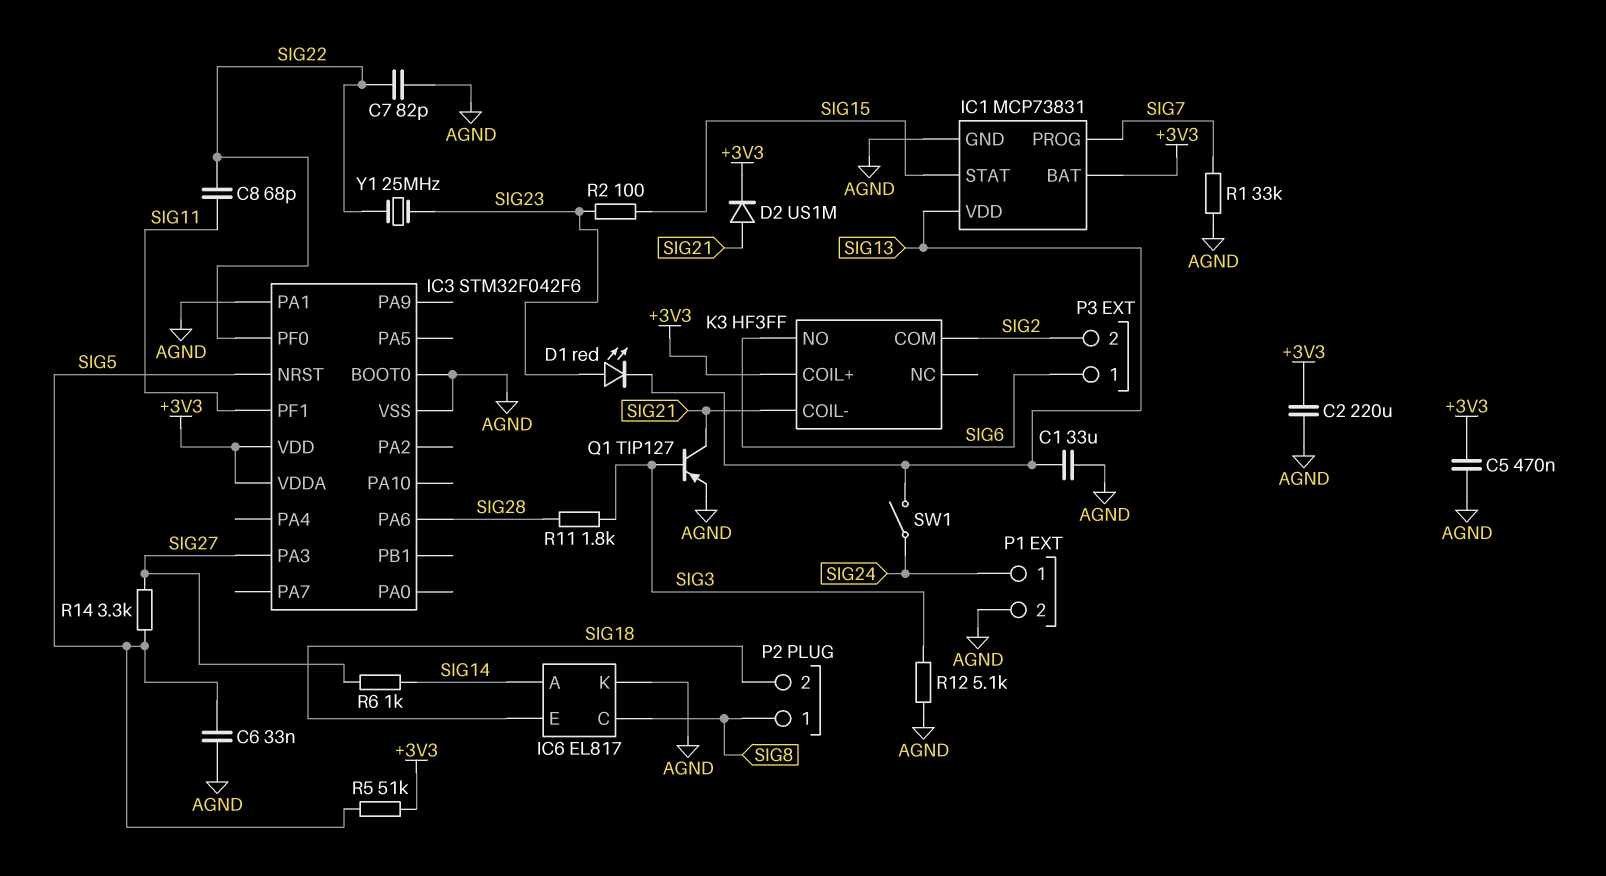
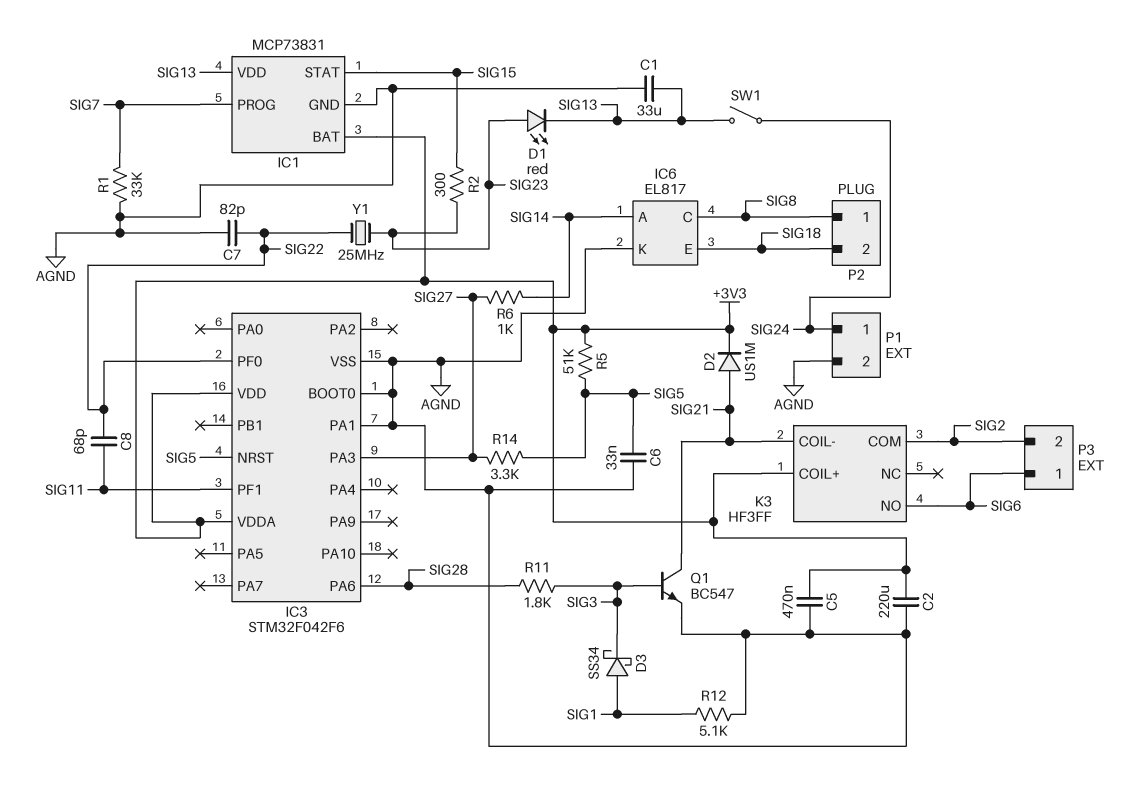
D3: none -> schottky SS34 (A SIG1, K SIG3)
Q1: PNP TIP127 (B SIG3, C SIG21, E AGND) -> NPN BC547 (B SIG3, C SIG21, E AGND)
R2: 100 (SIG15, SIG23) -> 300 (SIG15, SIG23)
R12: 5.1k (AGND, SIG3) -> 5.1k (AGND, SIG1)

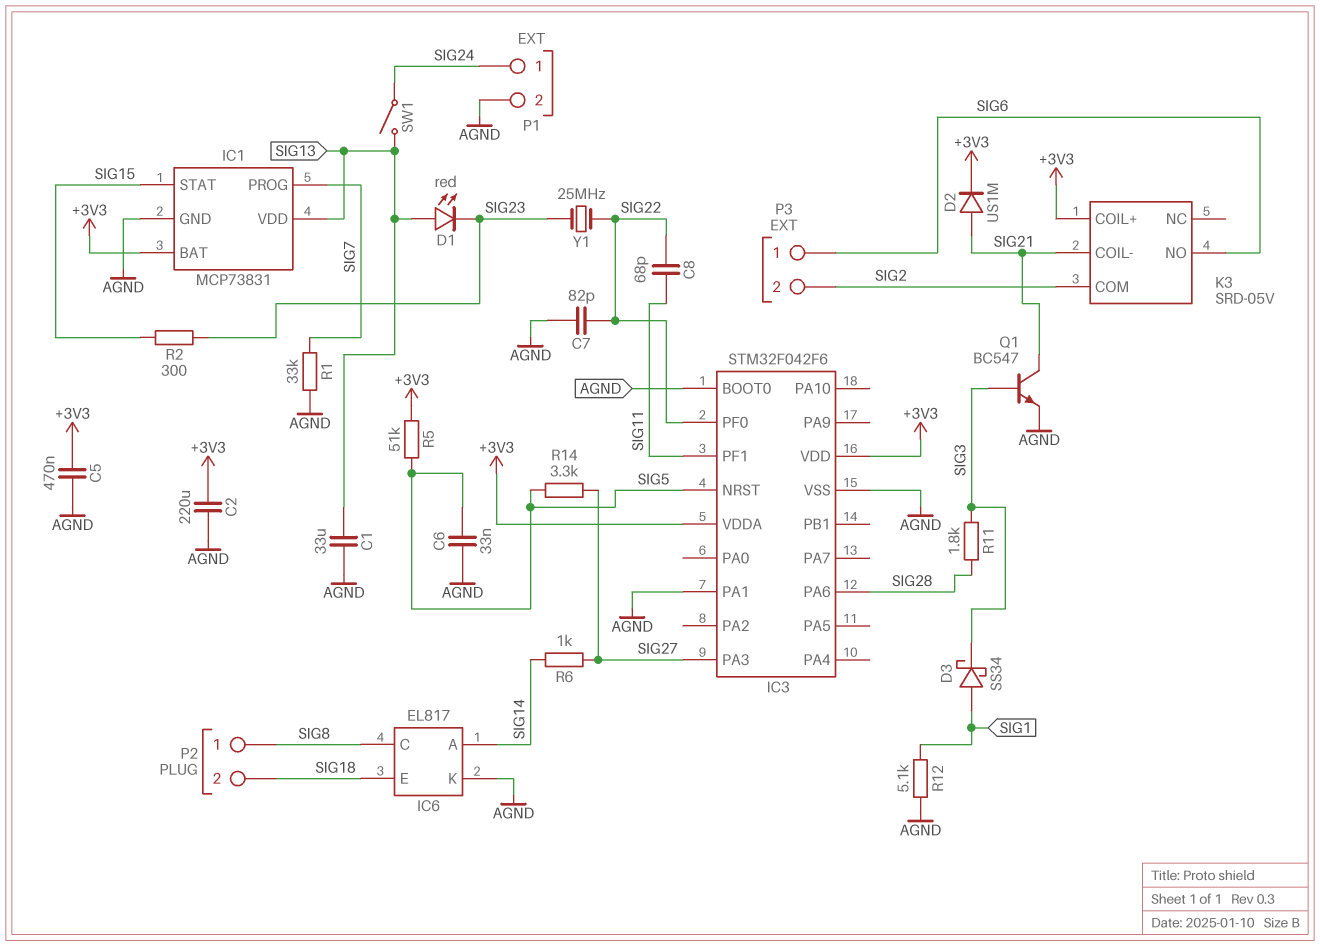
D1: LED red (A SIG23, K SIG13) -> LED red (A SIG13, K SIG23)
K3: HF3FF -> SRD-05V

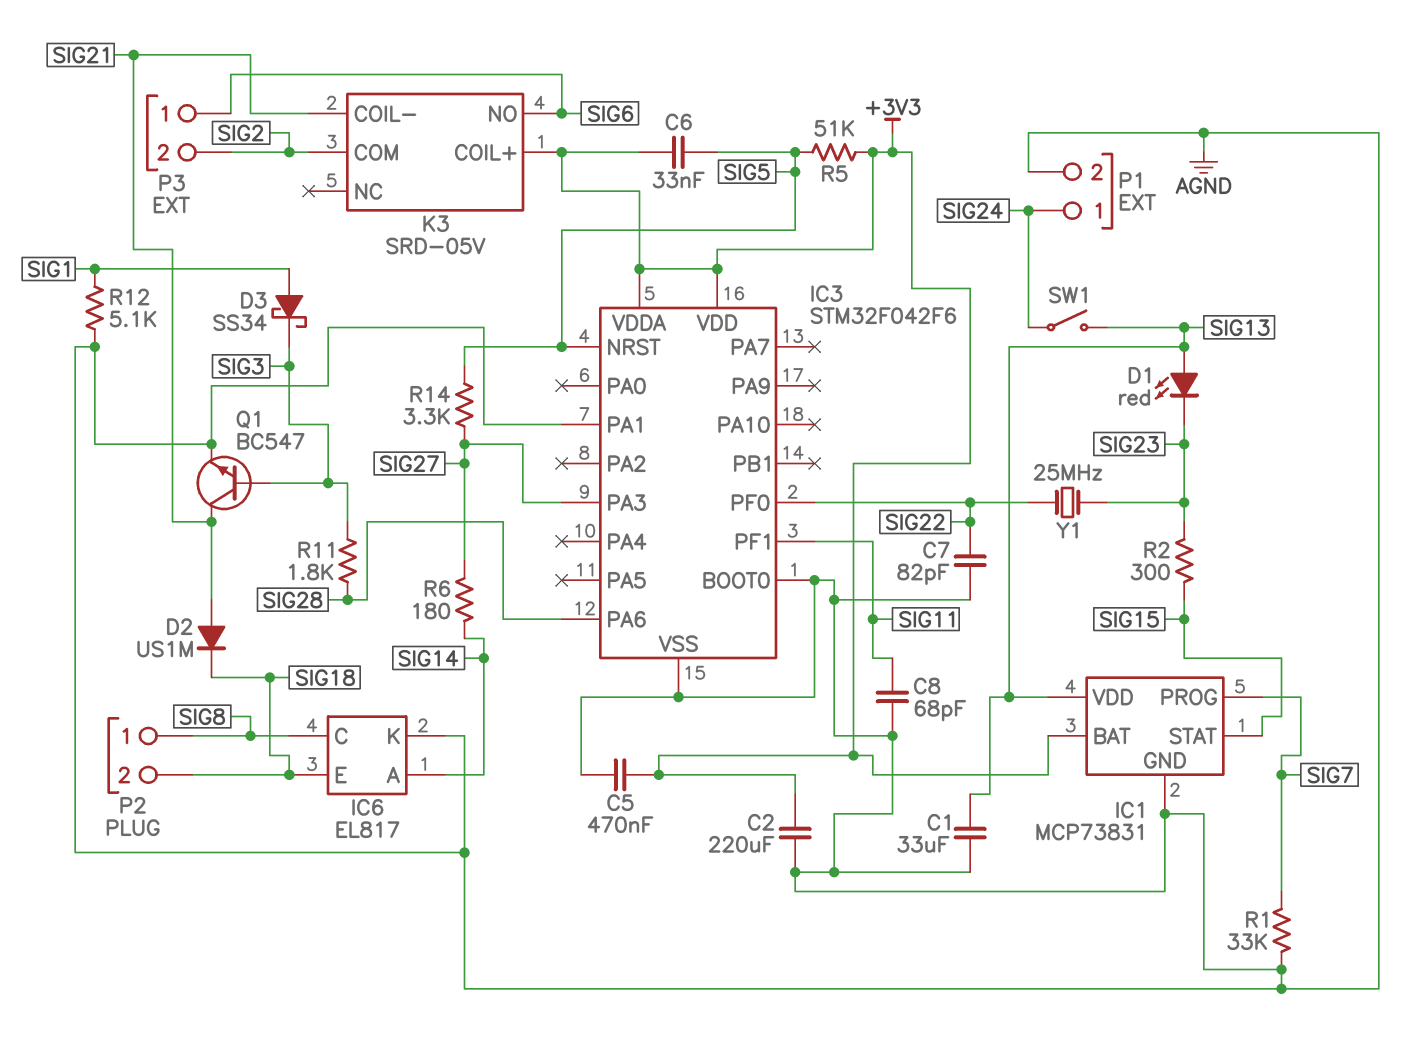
C6: 33nF (AGND, SIG5) -> 33nF (+3V3, SIG5)
C8: 68pF (SIG11, SIG22) -> 68pF (AGND, SIG11)
D2: diode US1M (A SIG21, K +3V3) -> diode US1M (A SIG21, K SIG18)
R6: 1k (SIG14, SIG27) -> 180 (SIG14, SIG27)

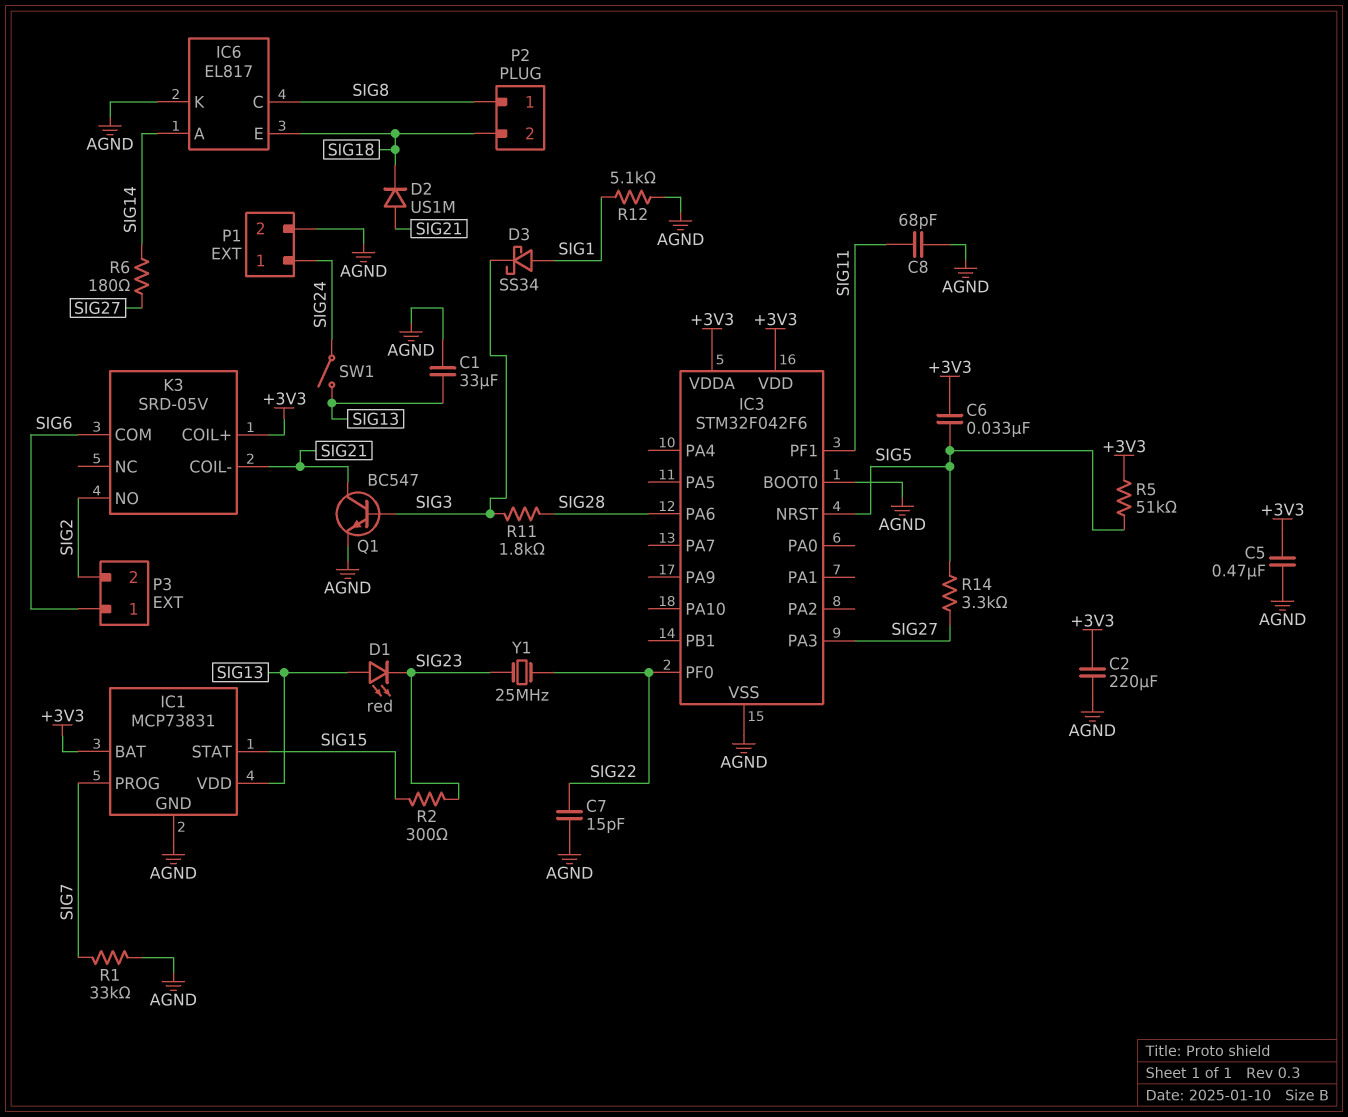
C7: 82pF (AGND, SIG22) -> 15pF (AGND, SIG22)
IC3 pin PA1: AGND -> none
K3 pin COM: SIG2 -> SIG6
K3 pin NO: SIG6 -> SIG2

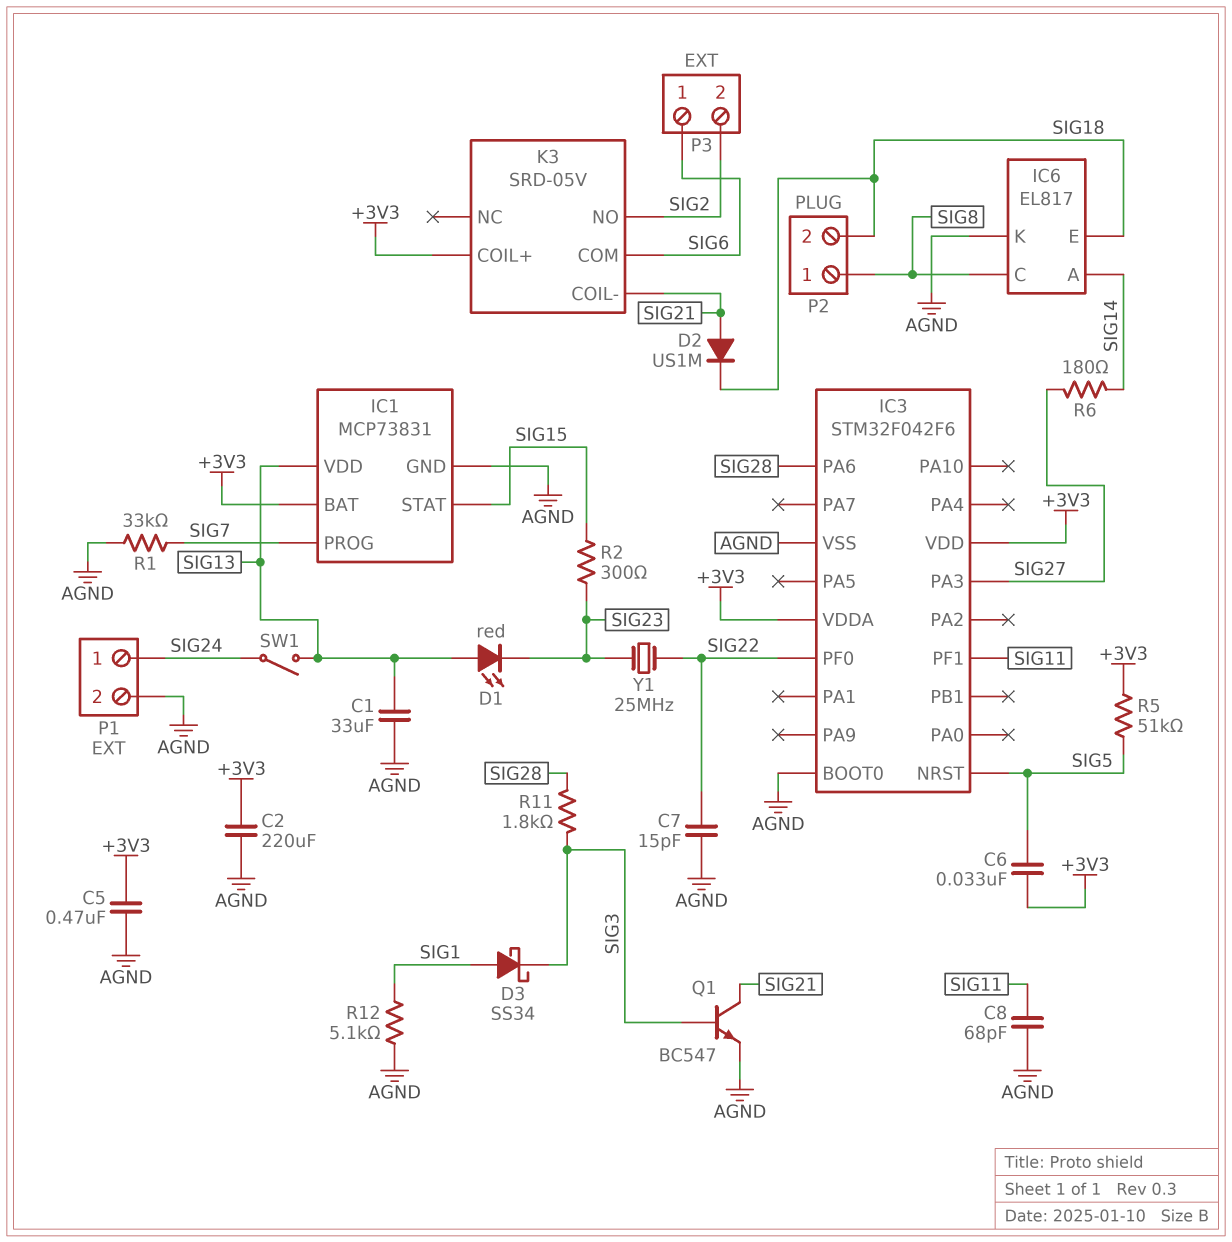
R14: 3.3k (SIG5, SIG27) -> none

